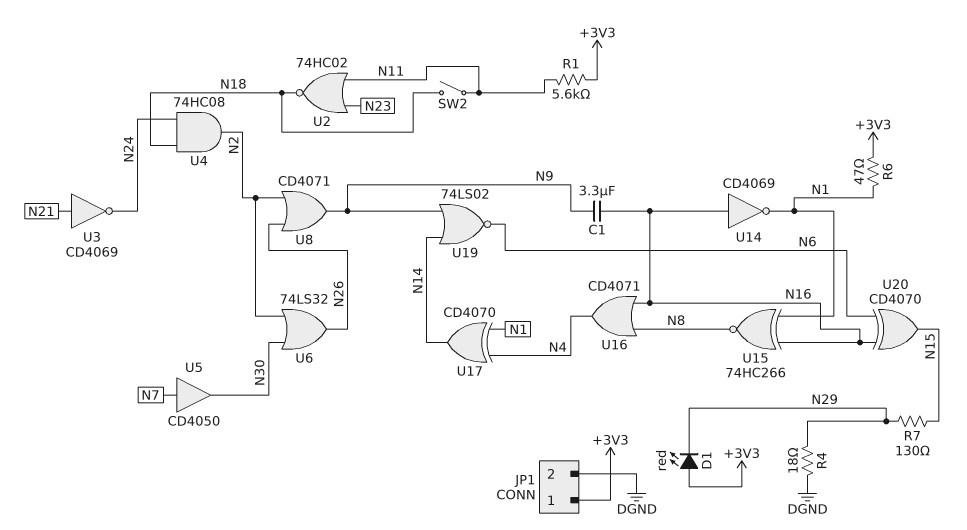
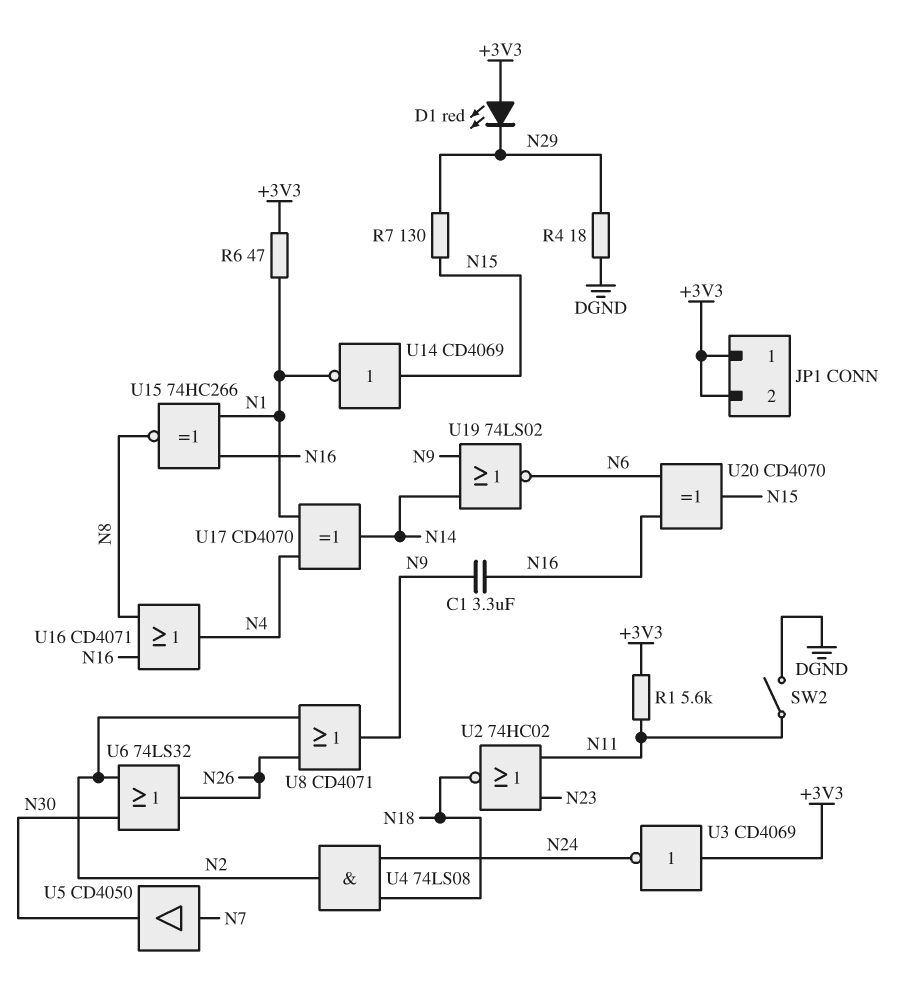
JP1 pin 2: DGND -> +3V3
SW2: switch (N11, N18) -> switch (DGND, N11)
U3: NOT CD4069 (in N21, out N24) -> NOT CD4069 (in +3V3, out N24)
U4: AND 74HC08 (in N18, in N24, out N2) -> AND 74LS08 (in N18, in N24, out N2)
U14: NOT CD4069 (in N16, out N1) -> NOT CD4069 (in N15, out N1)

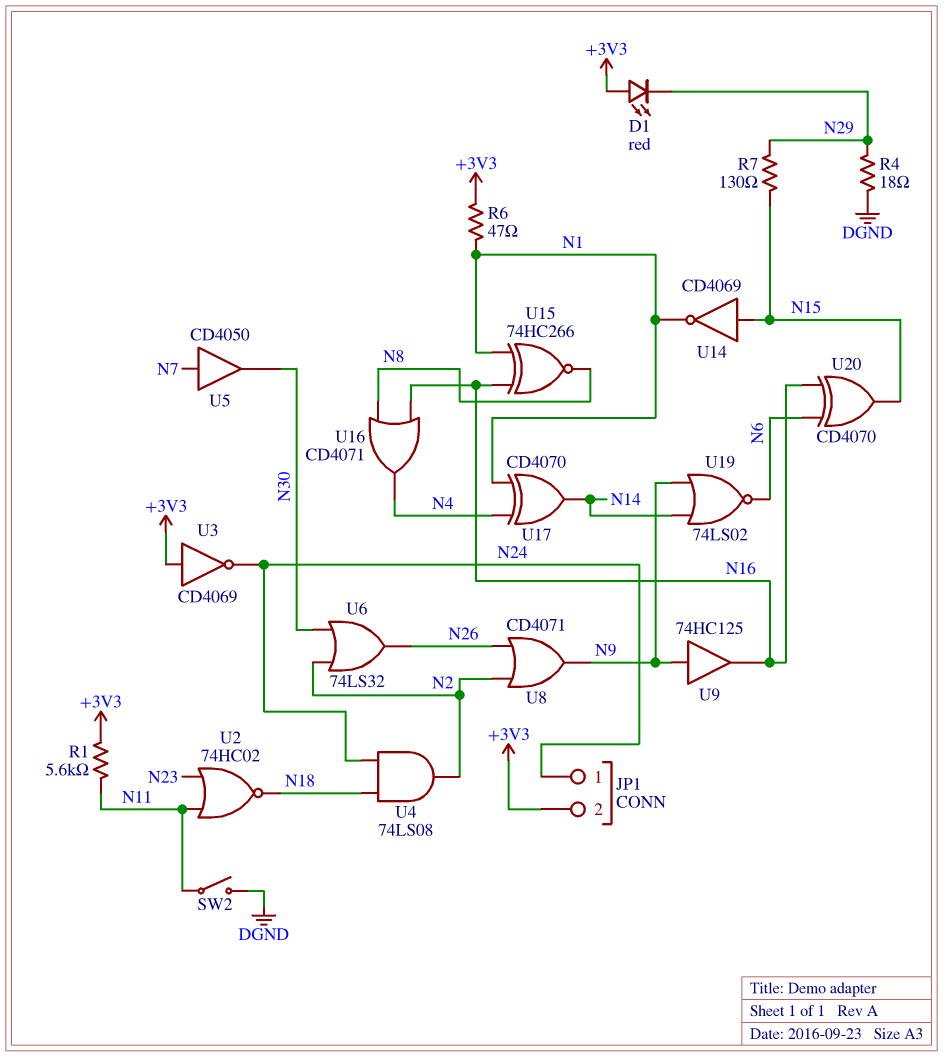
C1: 3.3uF (N9, N16) -> none
JP1 pin 1: +3V3 -> N24
U9: none -> buffer 74HC125 (in N9, out N16)

